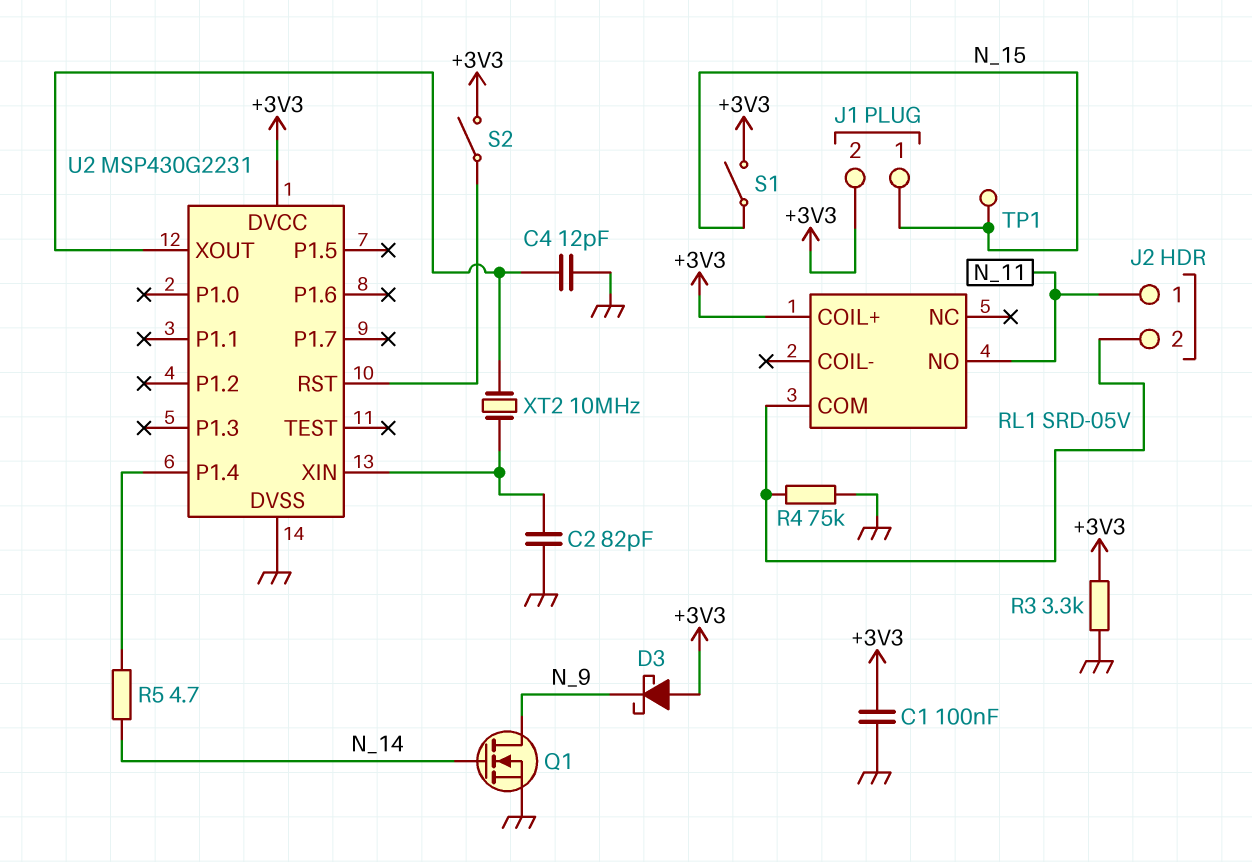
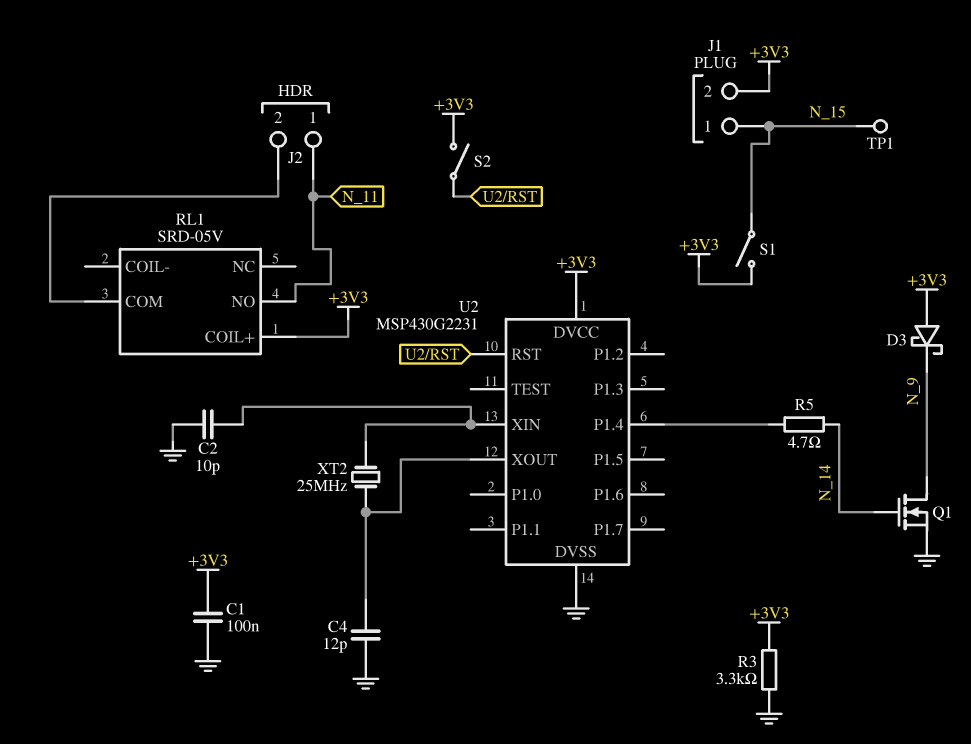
C2: 82pF (GND, U2/XIN) -> 10pF (GND, U2/XIN)
R4: 75k (GND, J2/2) -> none
XT2: 10MHz (U2/XIN, U2/XOUT) -> 25MHz (U2/XIN, U2/XOUT)

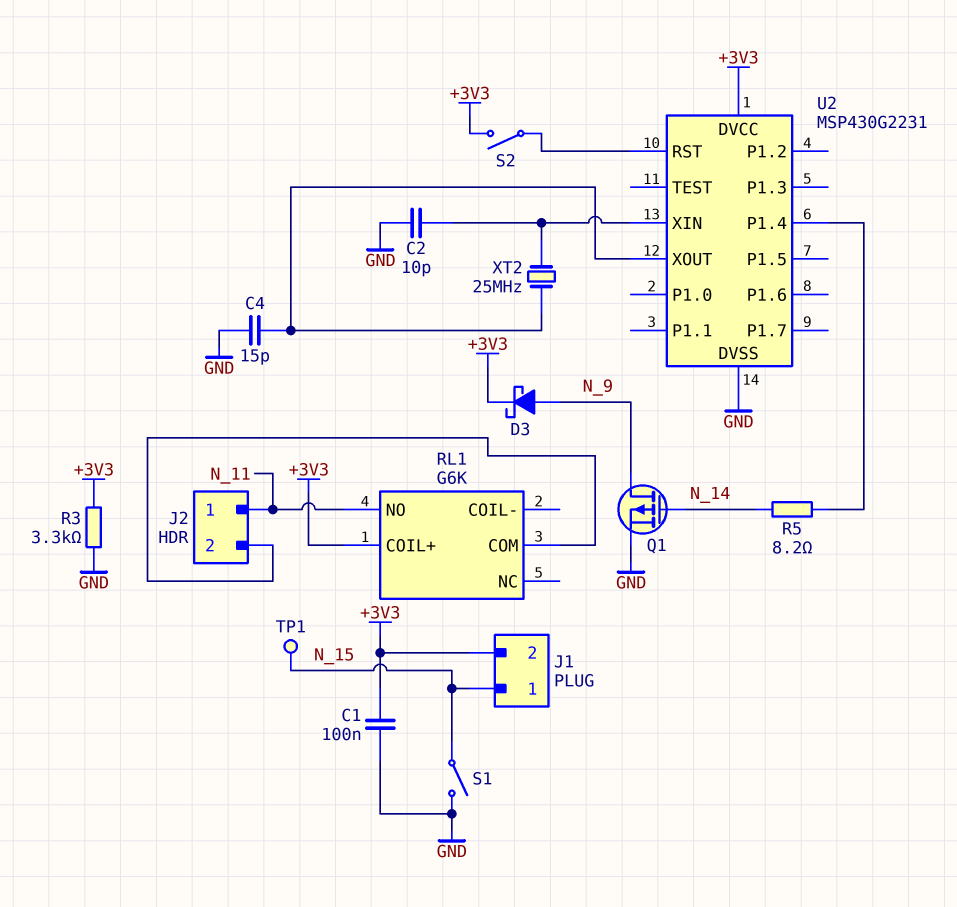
C4: 12pF (GND, U2/XOUT) -> 15pF (GND, U2/XOUT)
D3: schottky (A +3V3, K N_9) -> schottky (A N_9, K +3V3)
Q1: NMOS (G N_14, D N_9, S GND) -> PMOS (G N_14, D N_9, S GND)
R5: 4.7 (N_14, U2/P1.4) -> 8.2 (N_14, U2/P1.4)
RL1: SRD-05V -> G6K
S1: switch (+3V3, N_15) -> switch (GND, N_15)

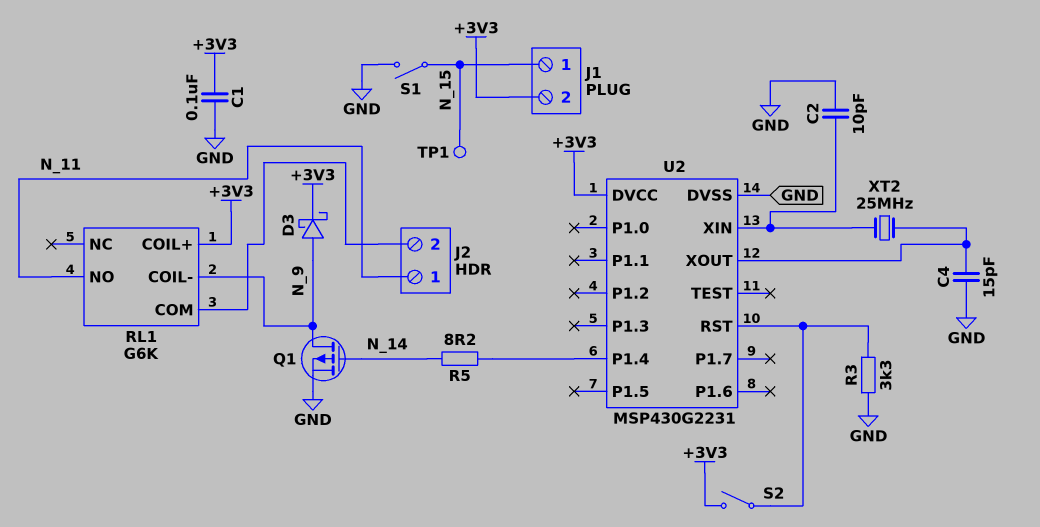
R3: 3.3k (+3V3, GND) -> 3.3k (GND, U2/RST)
RL1 pin COIL-: none -> N_9

